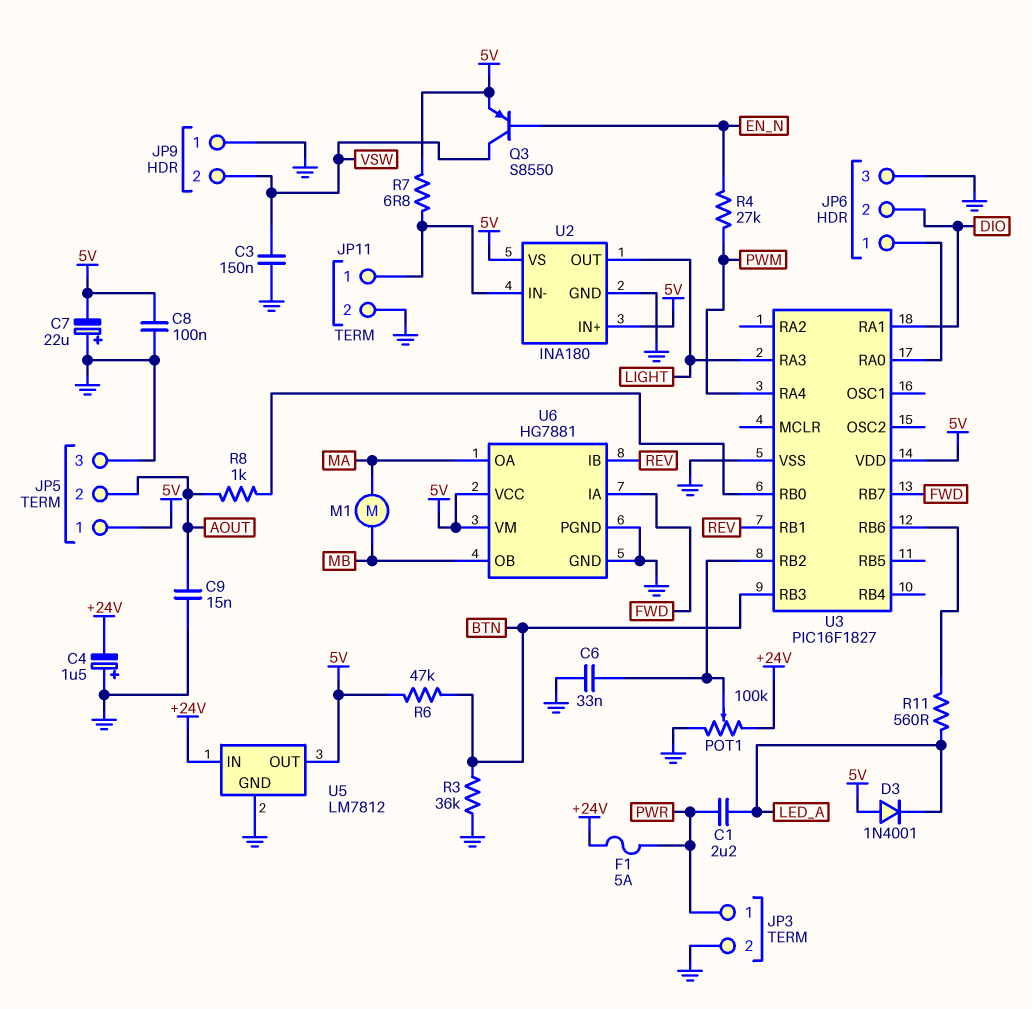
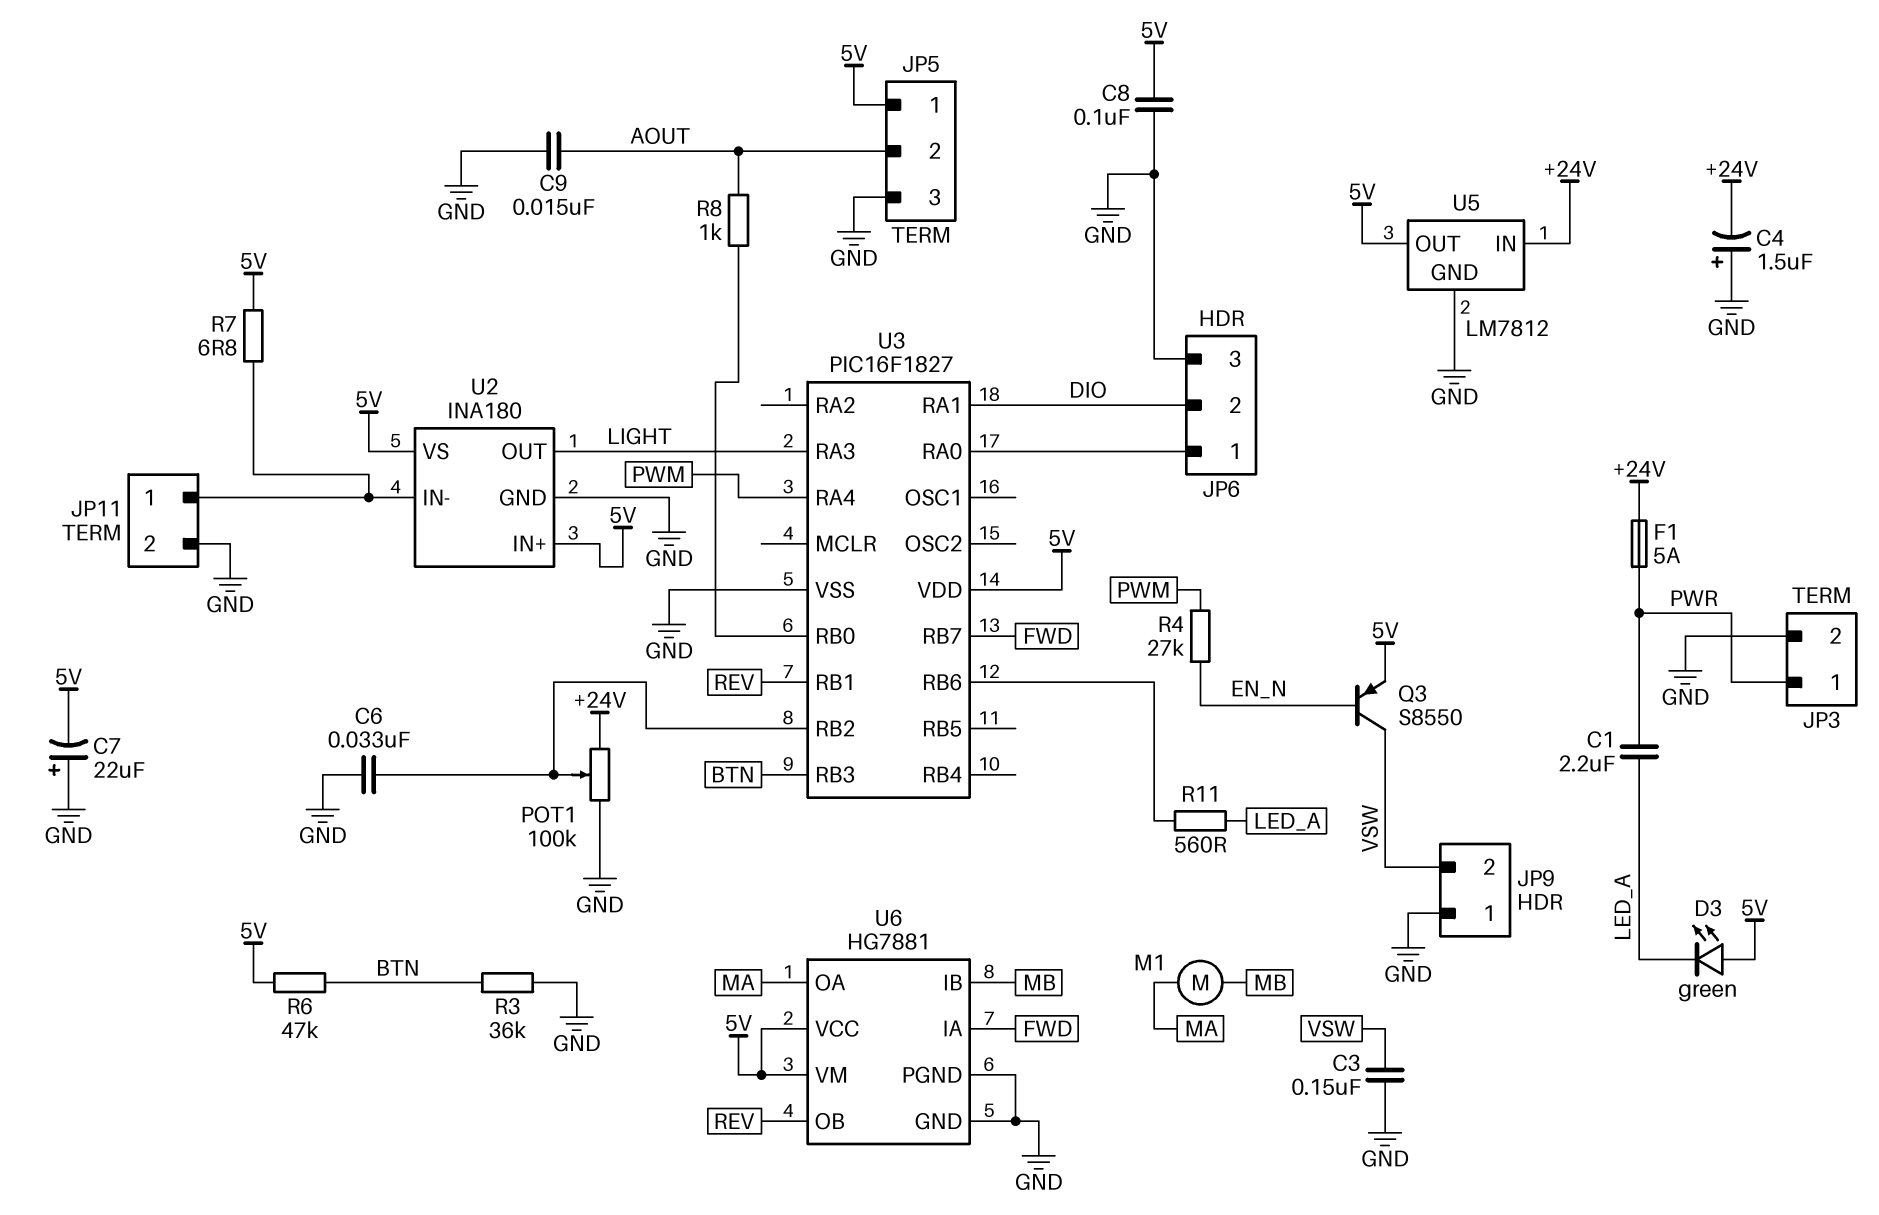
D3: diode 1N4001 (A 5V, K LED_A) -> LED green (A 5V, K LED_A)
U6 pin IB: REV -> MB
U6 pin OB: MB -> REV

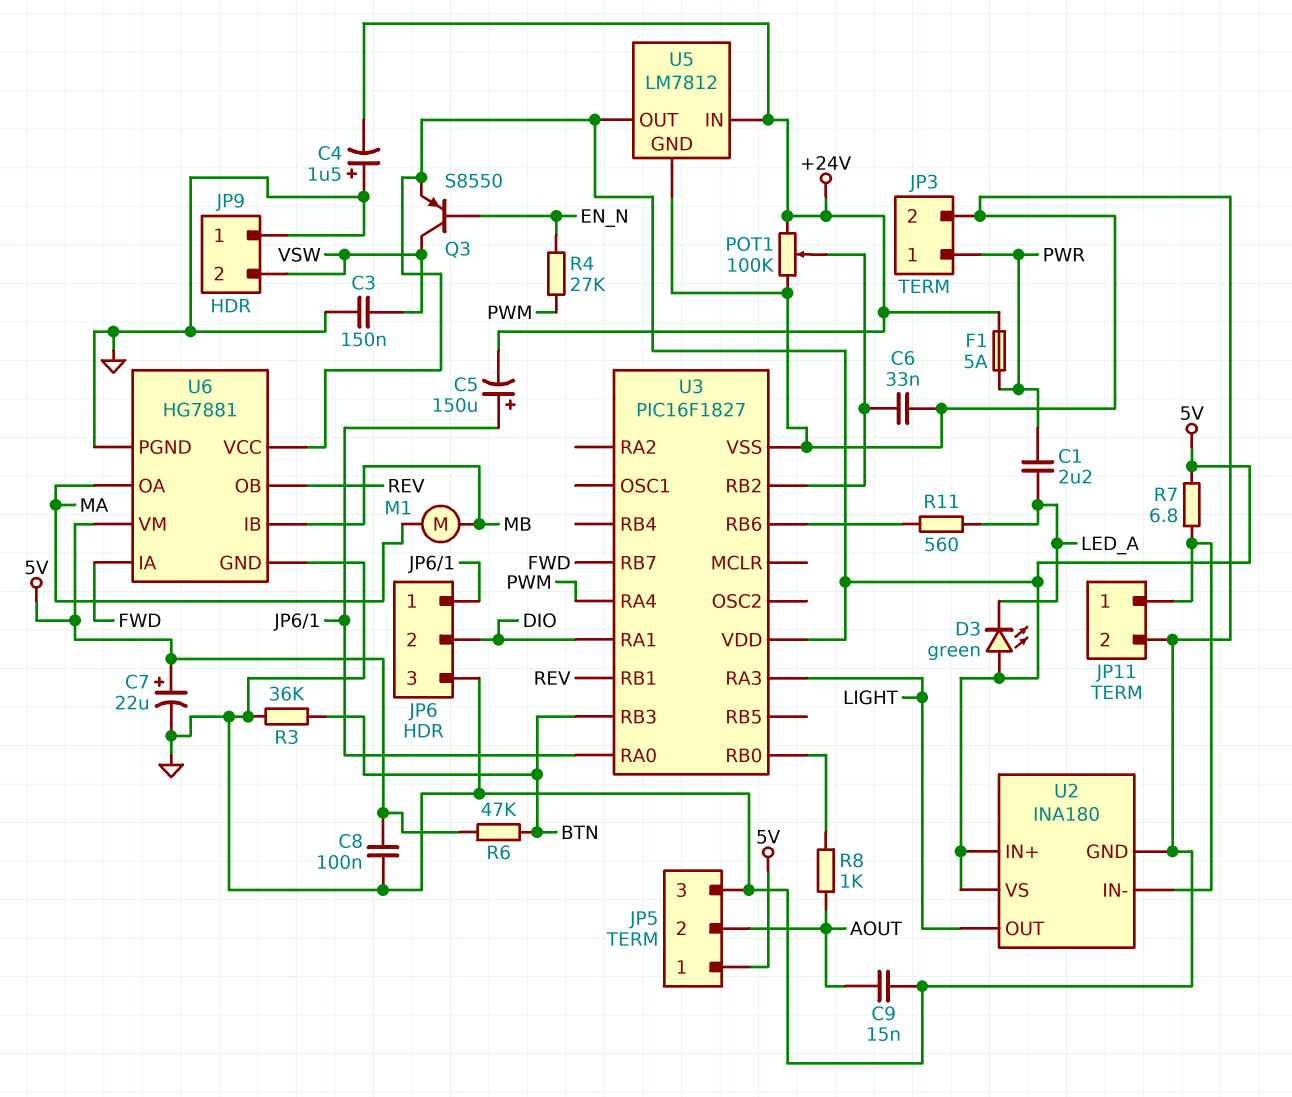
C5: none -> 150uF (plus JP6/1, minus +24V)
C7: 22uF (plus GND, minus 5V) -> 22uF (plus 5V, minus GND)

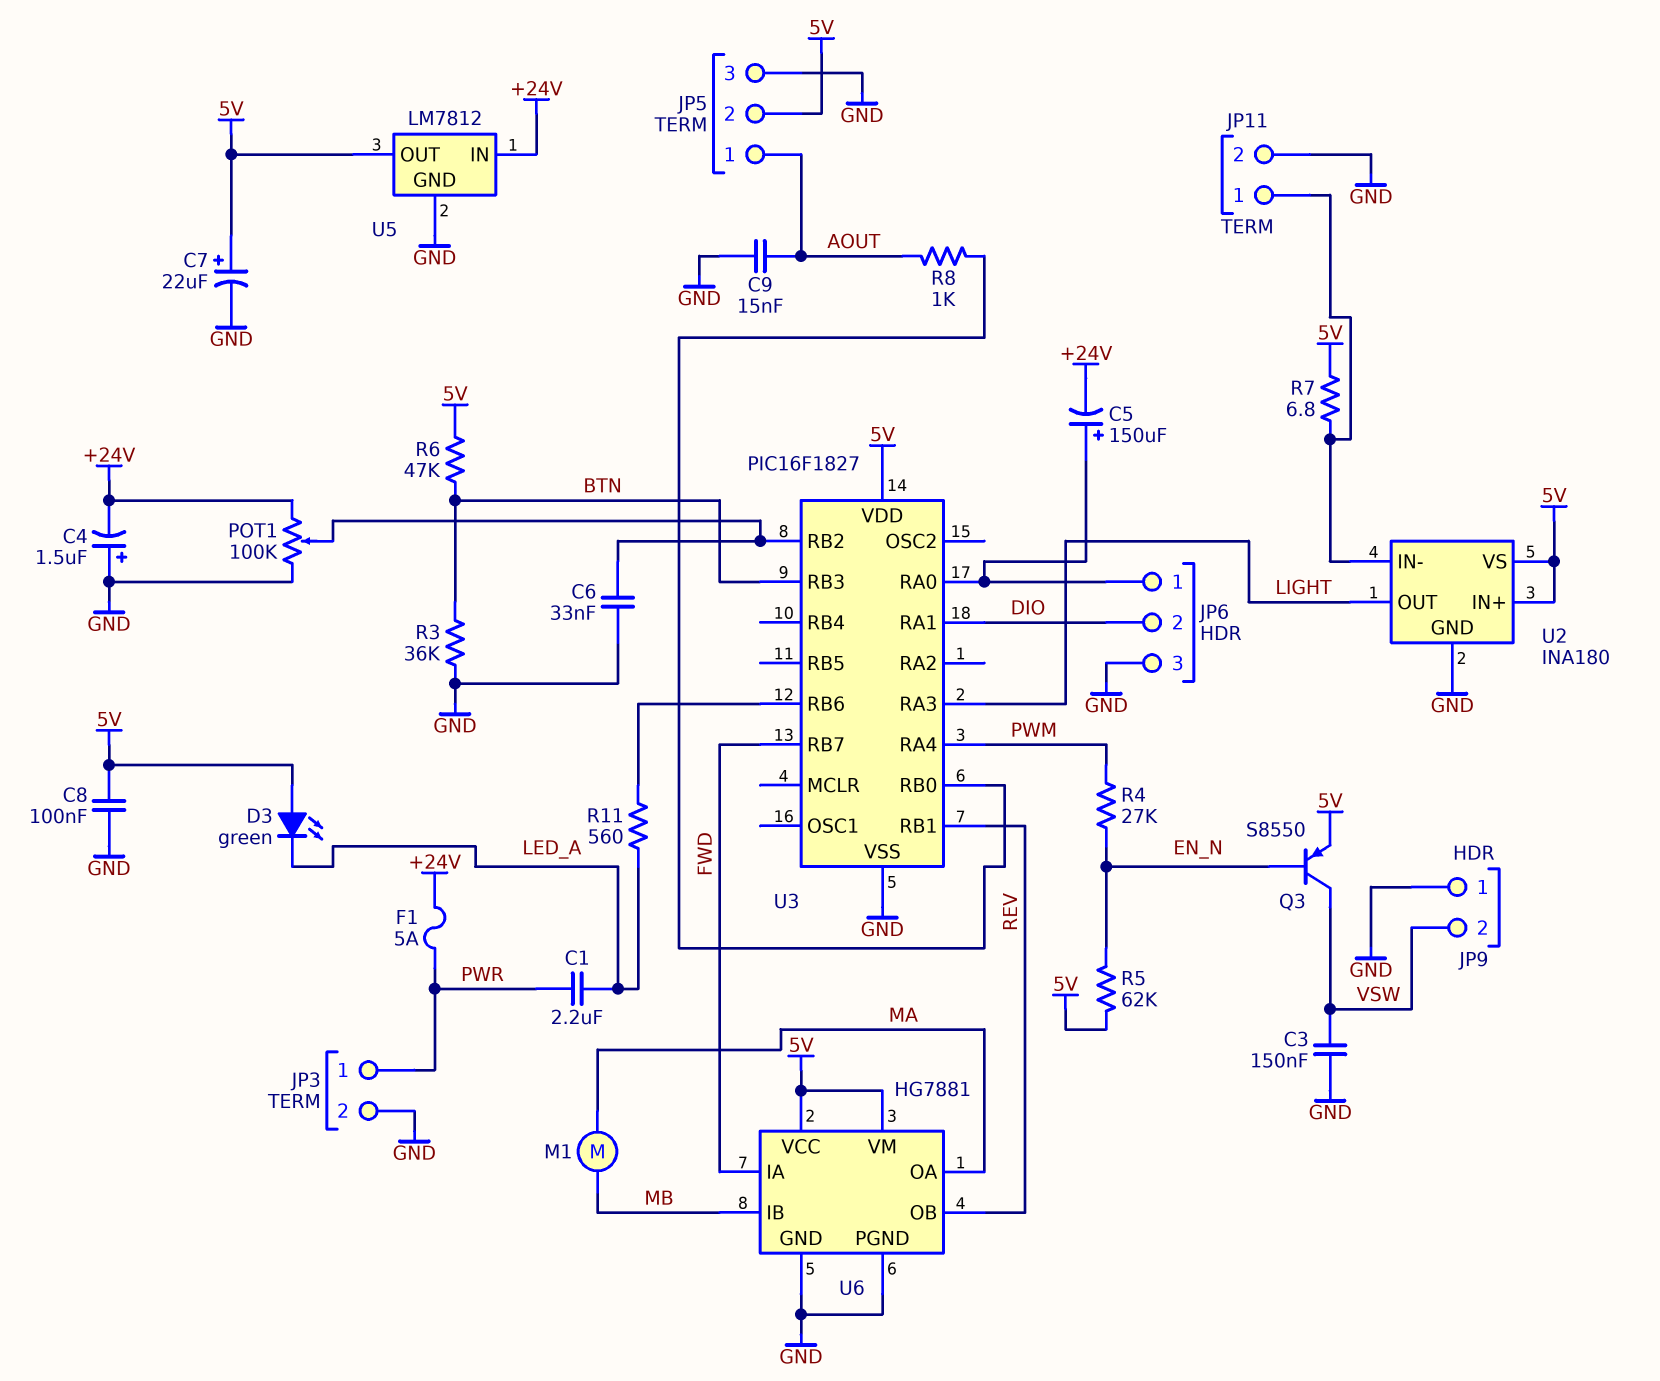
JP5 pin 1: 5V -> AOUT
JP5 pin 2: AOUT -> 5V
R5: none -> 62k (5V, EN_N)

